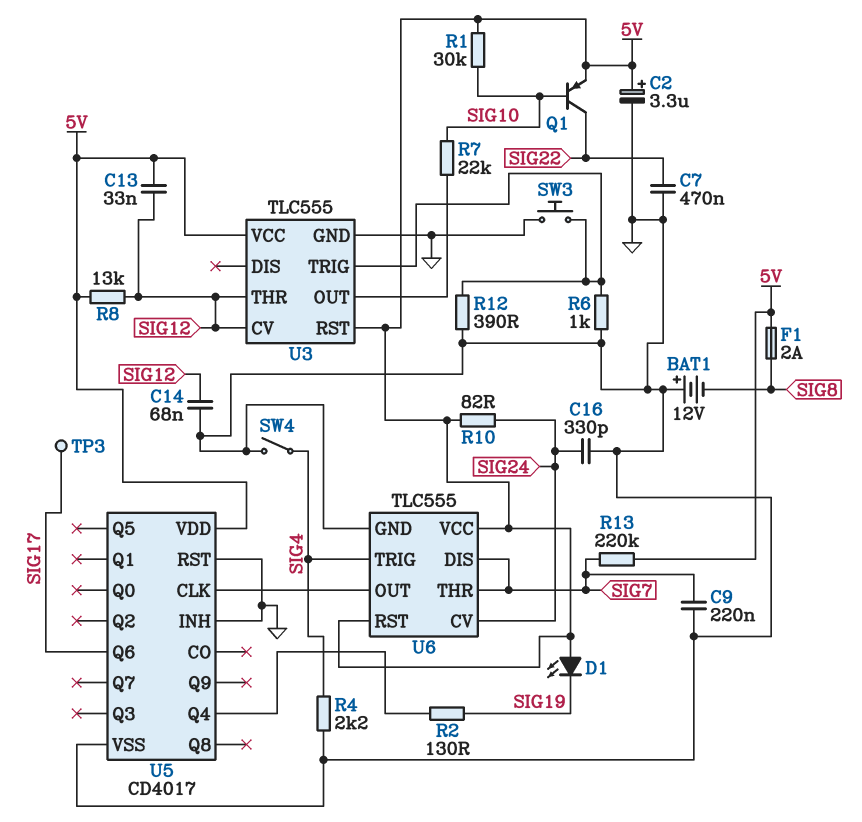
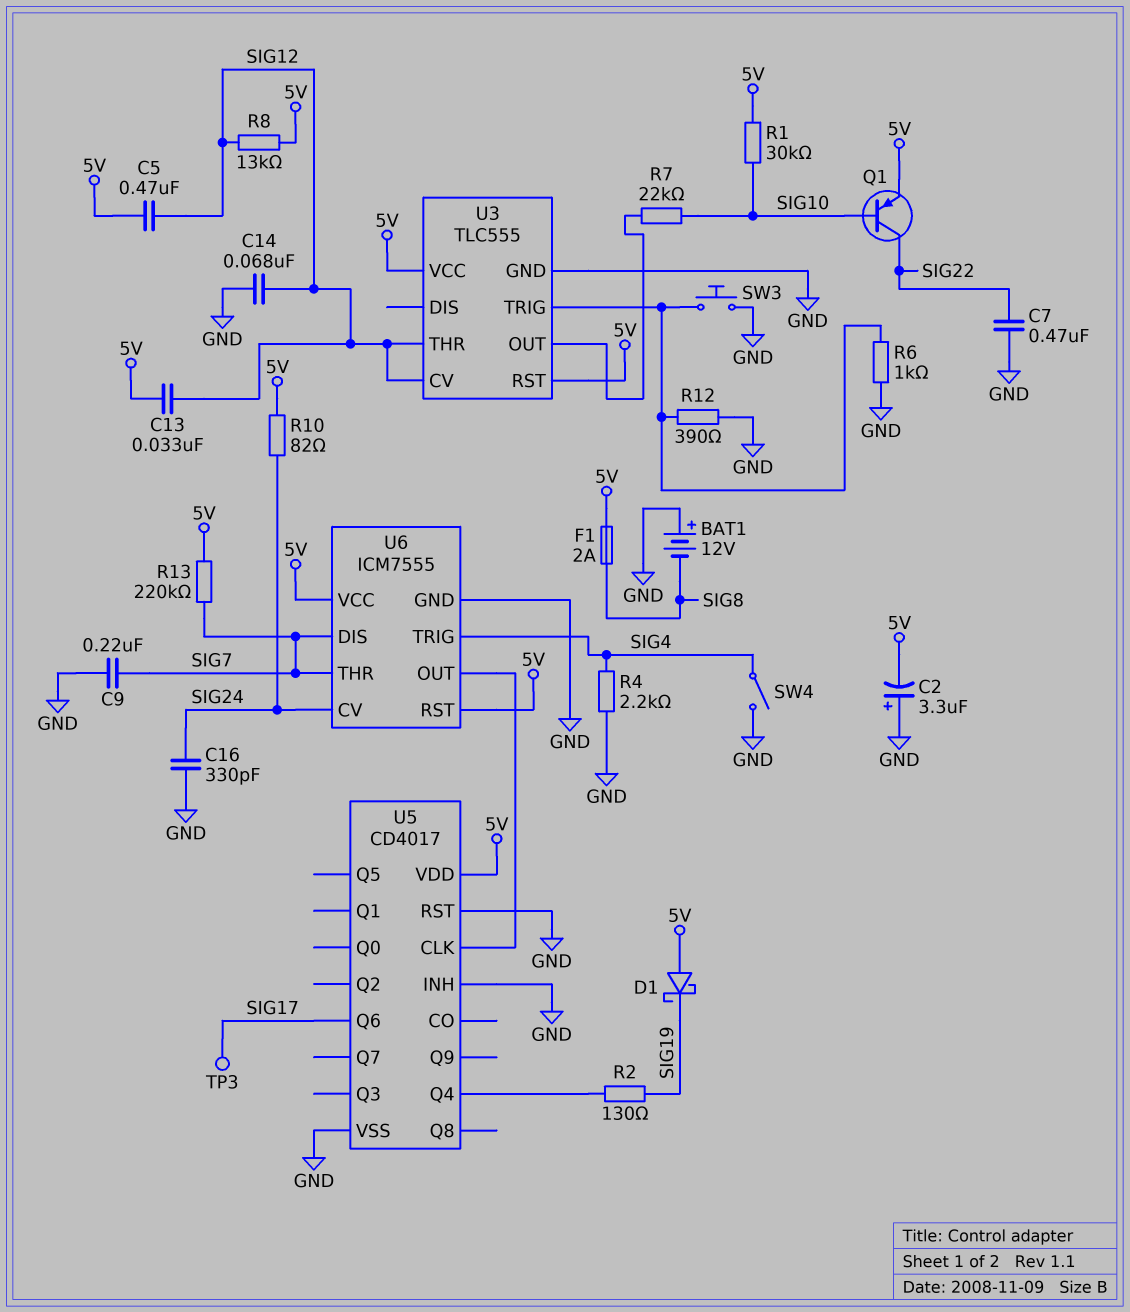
C2: 3.3uF (plus 5V, minus GND) -> 3.3uF (plus GND, minus 5V)
C5: none -> 470nF (5V, SIG12)
D1: LED (A 5V, K SIG19) -> schottky (A 5V, K SIG19)
U6: TLC555 -> ICM7555

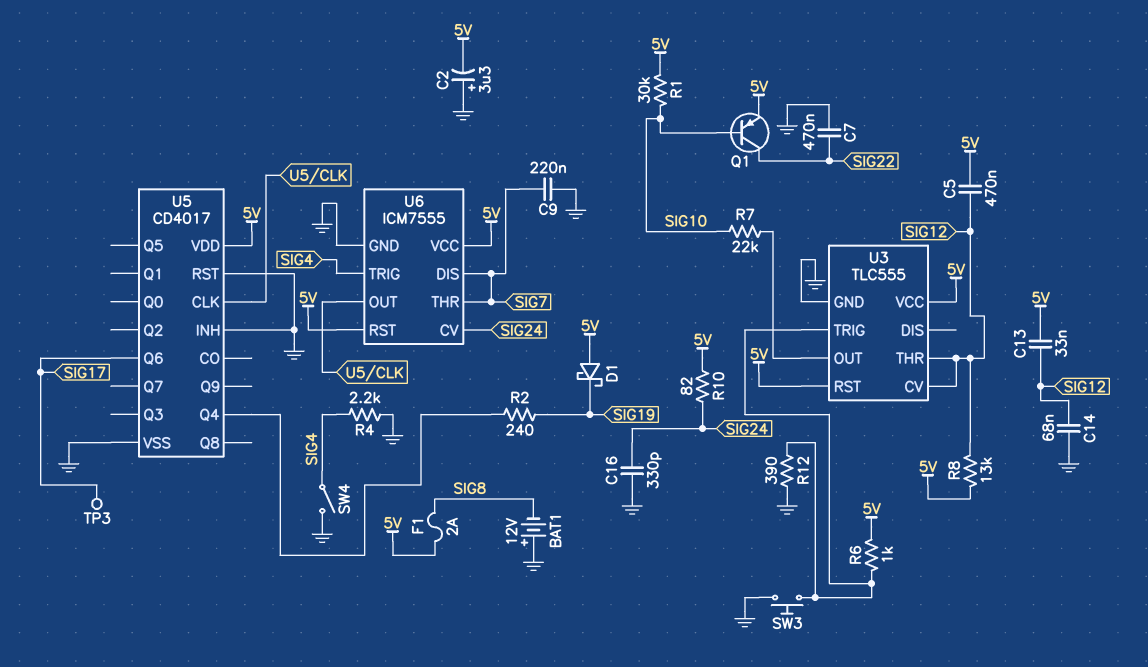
R2: 130 (SIG19, U5/Q4) -> 240 (SIG19, U5/Q4)
R6: 1k (GND, U3/TRIG) -> 1k (5V, U3/TRIG)
R13: 220k (5V, SIG7) -> none

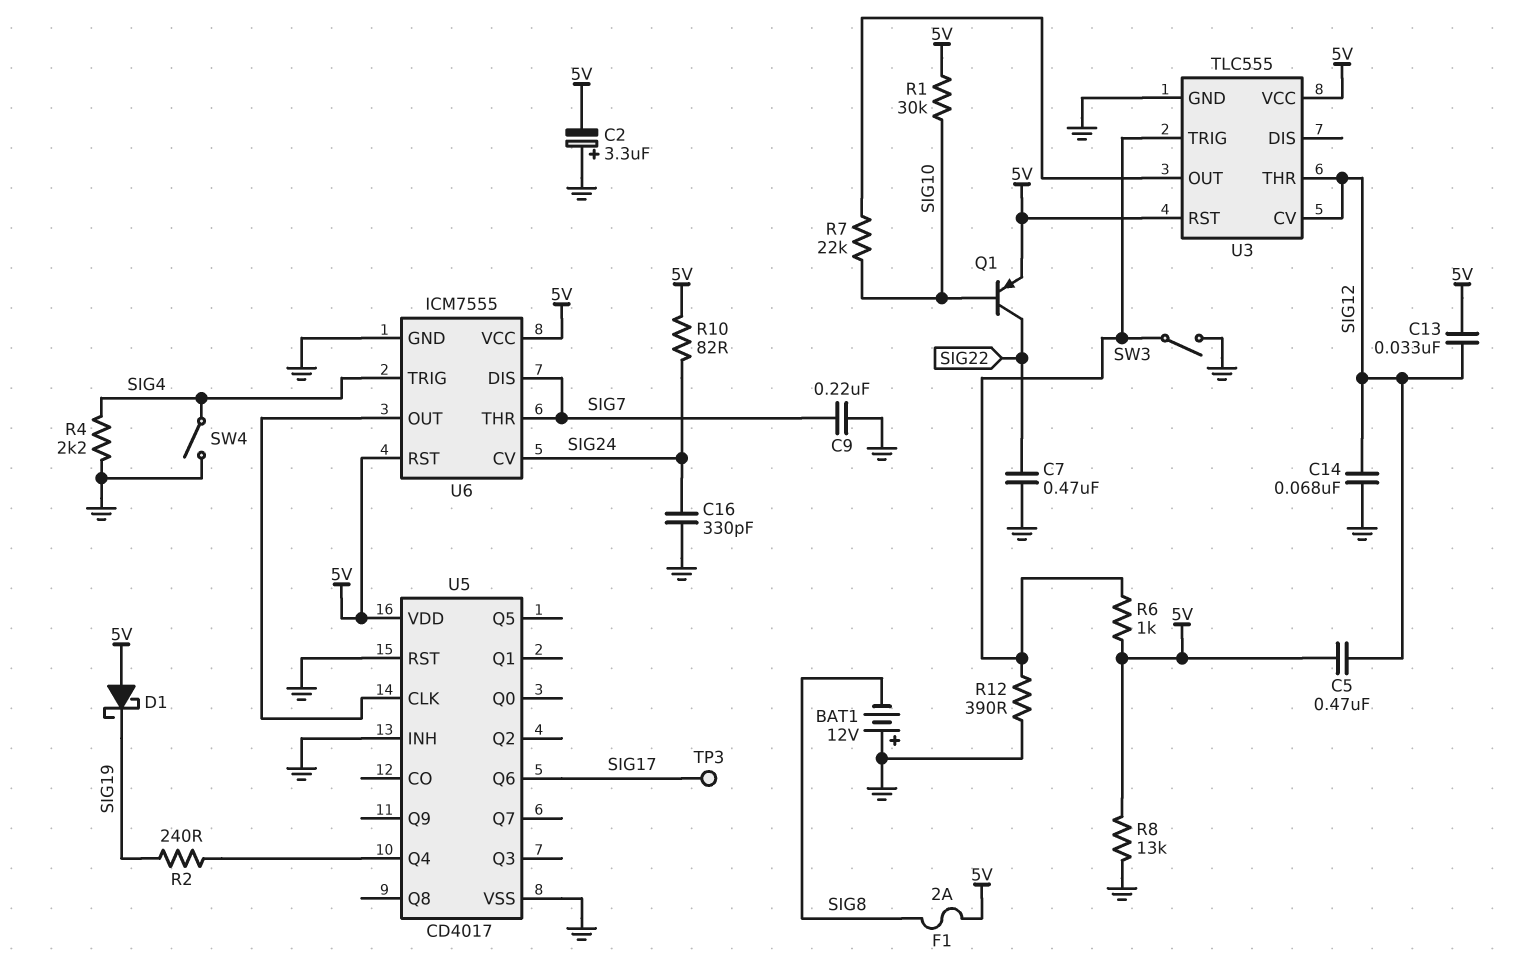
R8: 13k (5V, SIG12) -> 13k (5V, GND)
SW3: button (GND, U3/TRIG) -> switch (GND, U3/TRIG)

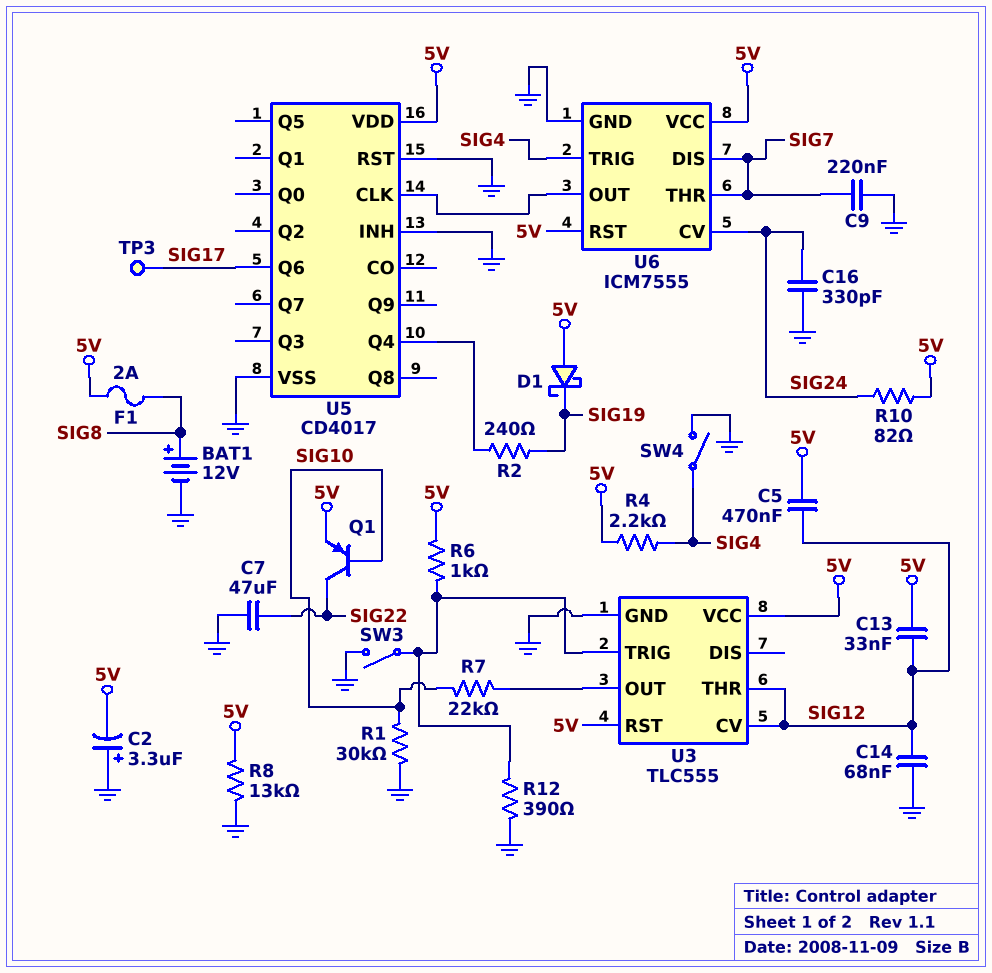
BAT1: 12V (plus GND, minus SIG8) -> 12V (plus SIG8, minus GND)
C7: 470nF (GND, SIG22) -> 47uF (GND, SIG22)
R1: 30k (5V, SIG10) -> 30k (GND, SIG10)
R4: 2.2k (GND, SIG4) -> 2.2k (5V, SIG4)

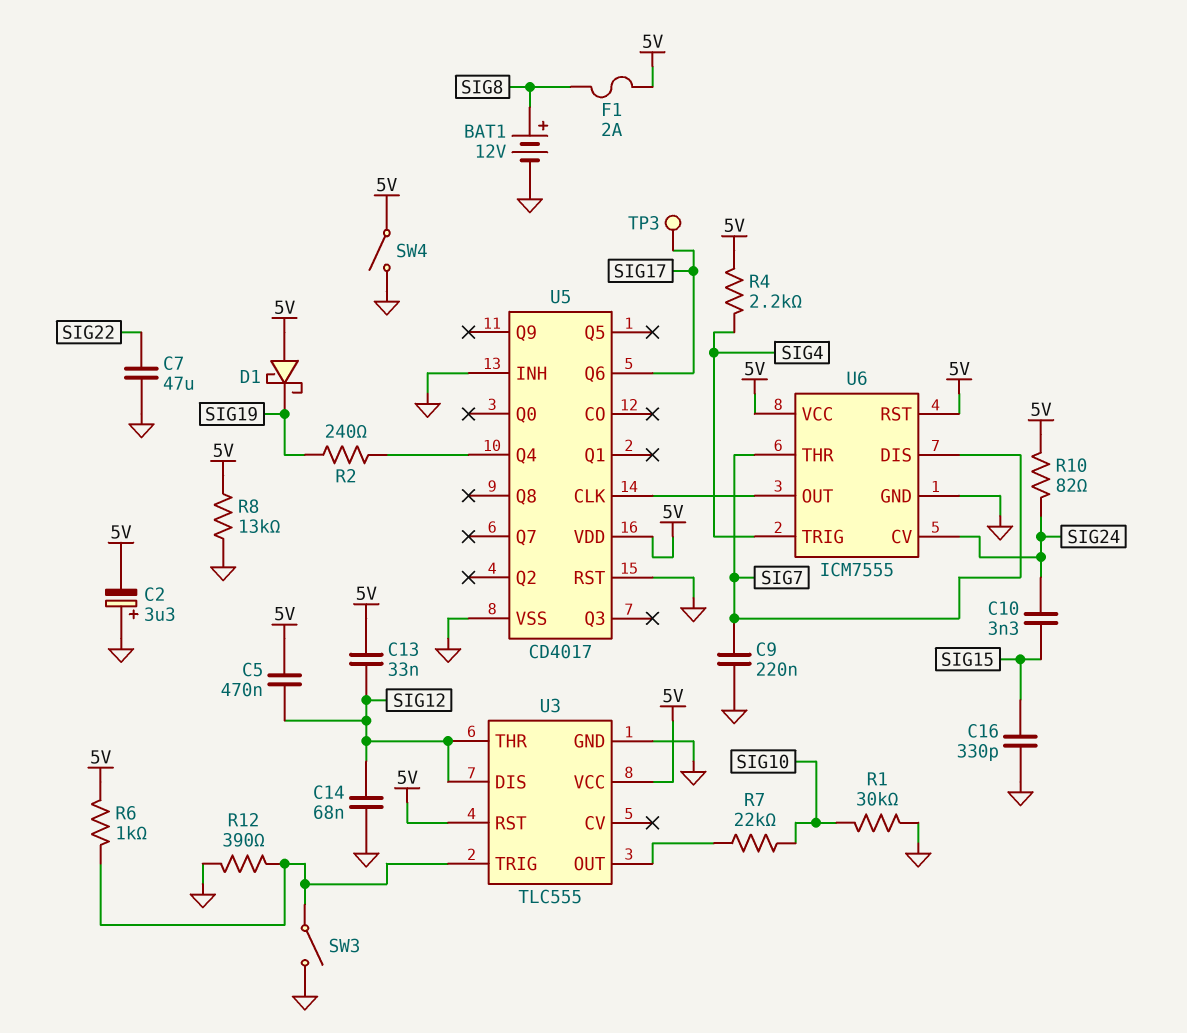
C10: none -> 3.3nF (SIG15, SIG24)
C16: 330pF (GND, SIG24) -> 330pF (GND, SIG15)
Q1: PNP (B SIG10, C SIG22, E 5V) -> none
SW4: switch (GND, SIG4) -> switch (5V, GND)
U3 pin CV: SIG12 -> none
U3 pin DIS: none -> SIG12

